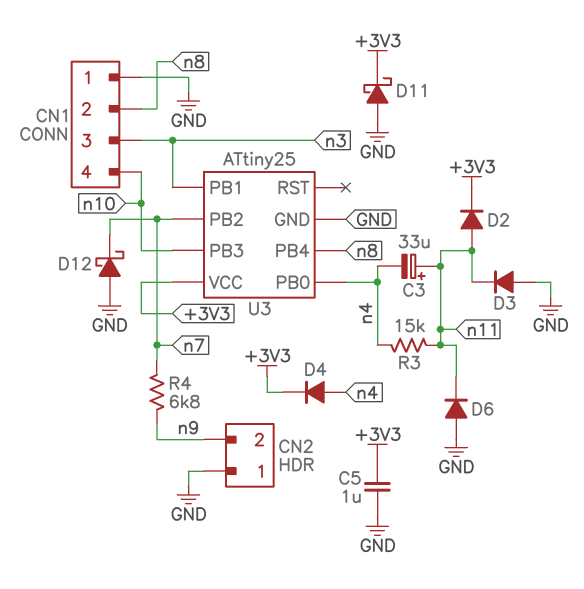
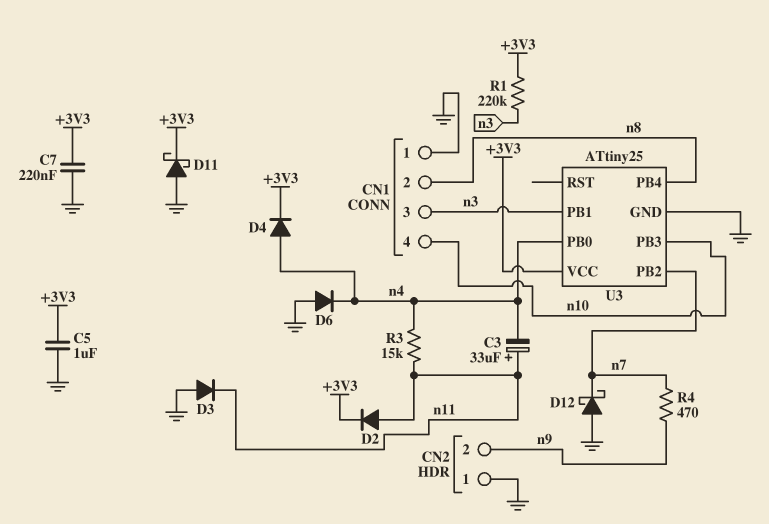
C7: none -> 220nF (+3V3, GND)
D6: diode (A GND, K n11) -> diode (A GND, K n4)
R1: none -> 220k (+3V3, n3)
R4: 6.8k (n7, n9) -> 470 (n7, n9)

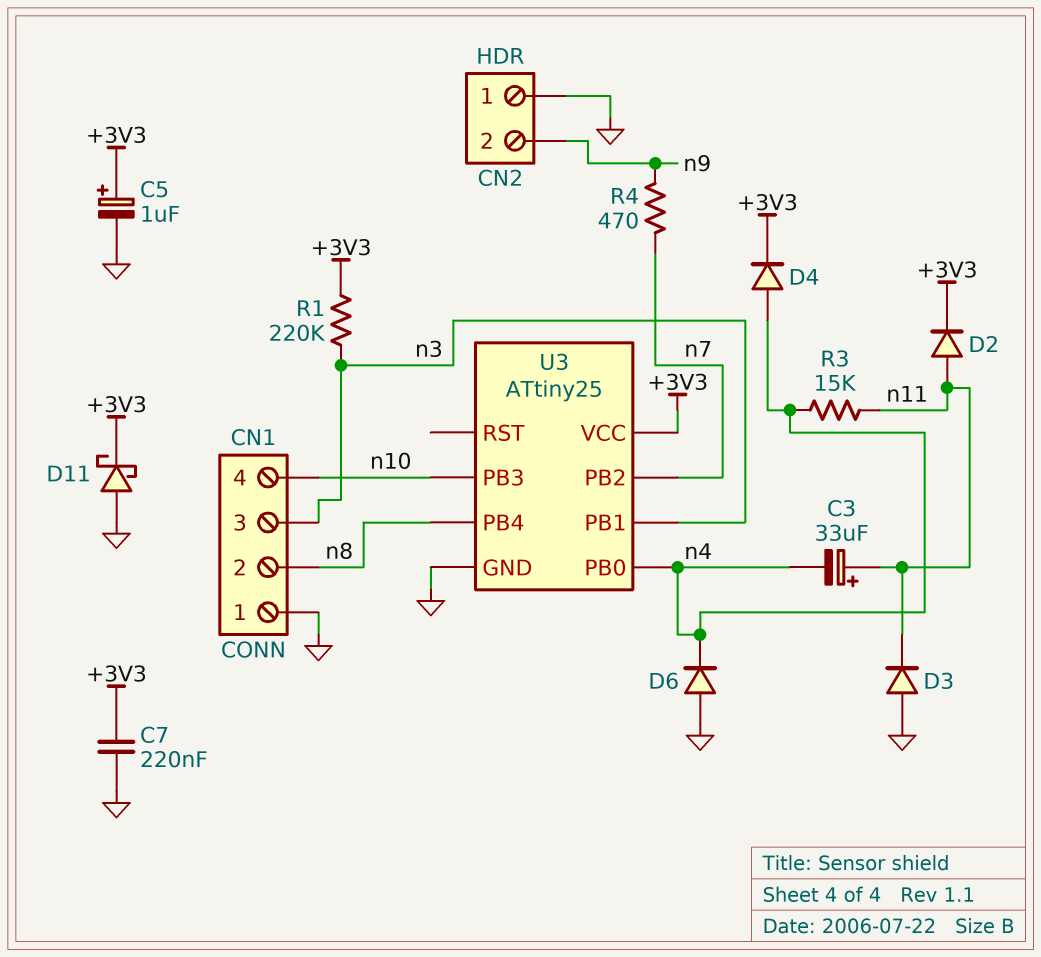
C5: 1uF (+3V3, GND) -> 1uF (plus +3V3, minus GND)
D12: schottky (A GND, K n7) -> none

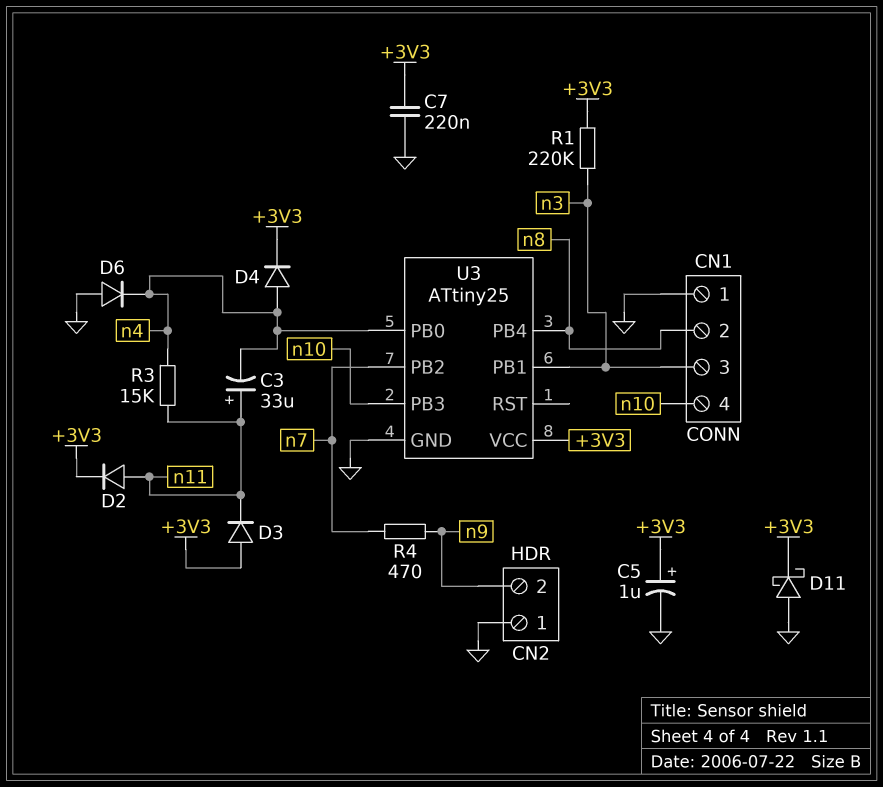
D3: diode (A GND, K n11) -> diode (A +3V3, K n11)

